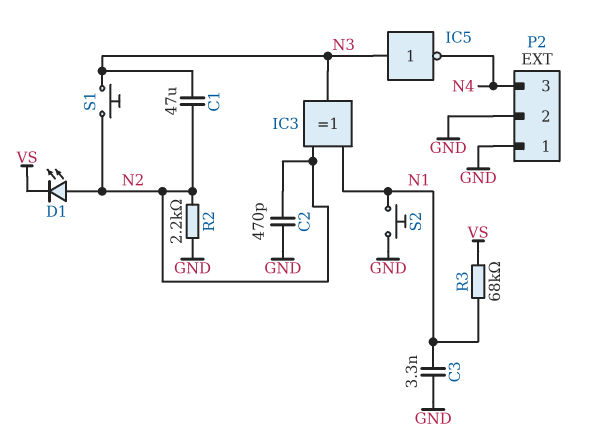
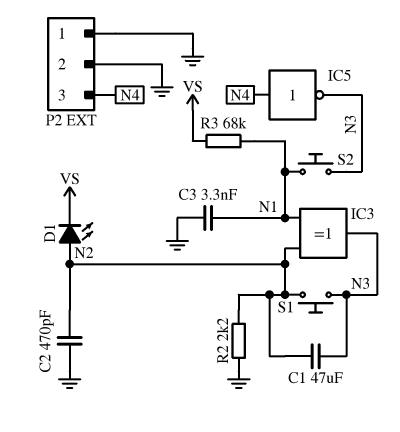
IC5: NOT (in N3, out N4) -> NOT (in N4, out N3)
S2: button (GND, N1) -> button (N1, N3)

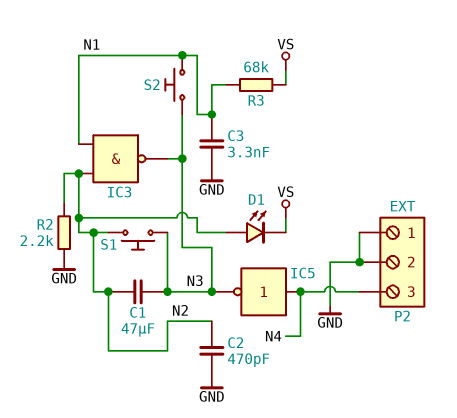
IC3: XOR (in N1, in N2, out N3) -> NAND (in N1, in N2, out N3)

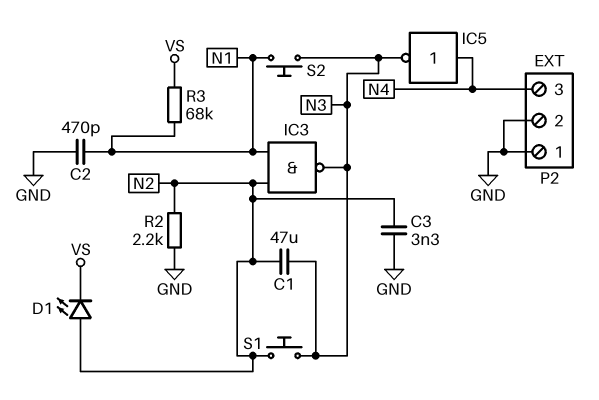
C2: 470pF (GND, N2) -> 470pF (GND, N1)
C3: 3.3nF (GND, N1) -> 3.3nF (GND, N2)

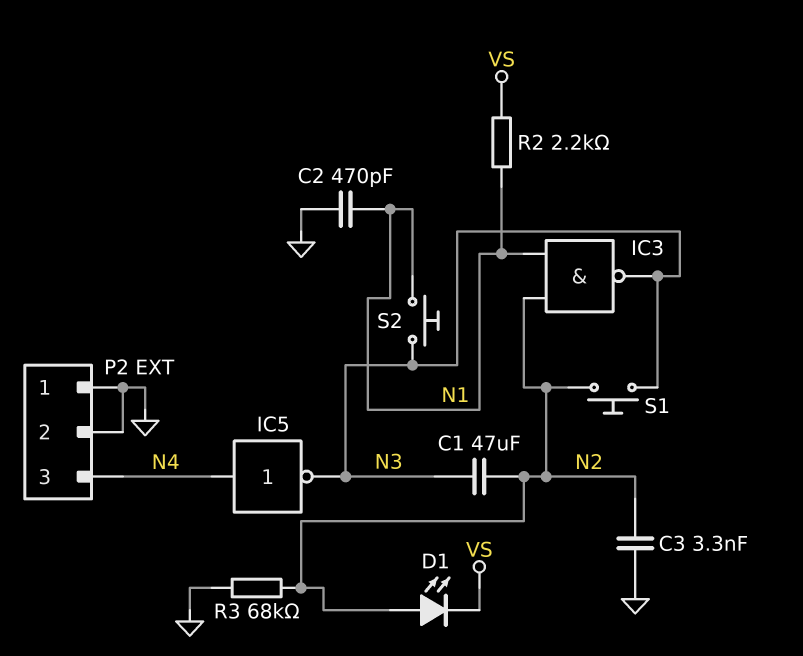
R2: 2.2k (GND, N2) -> 2.2k (N1, VS)
R3: 68k (N1, VS) -> 68k (GND, N2)

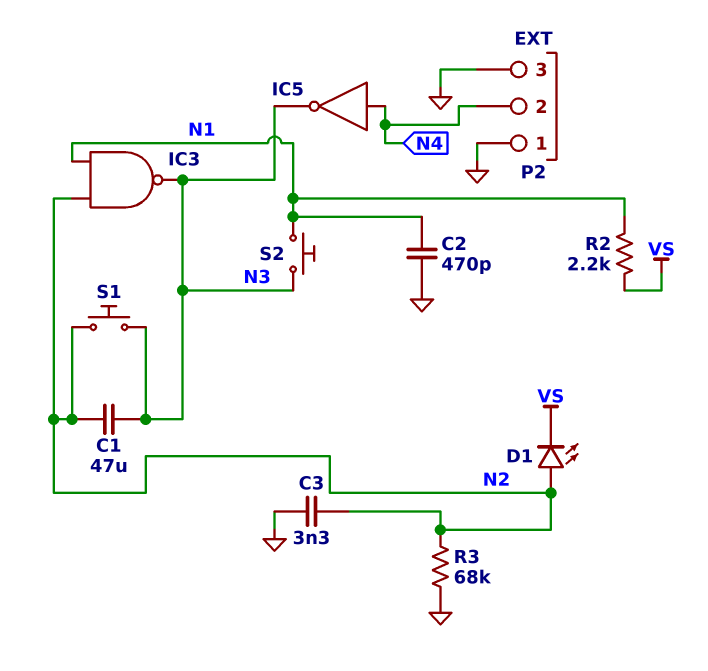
P2 pin 2: GND -> N4
P2 pin 3: N4 -> GND

